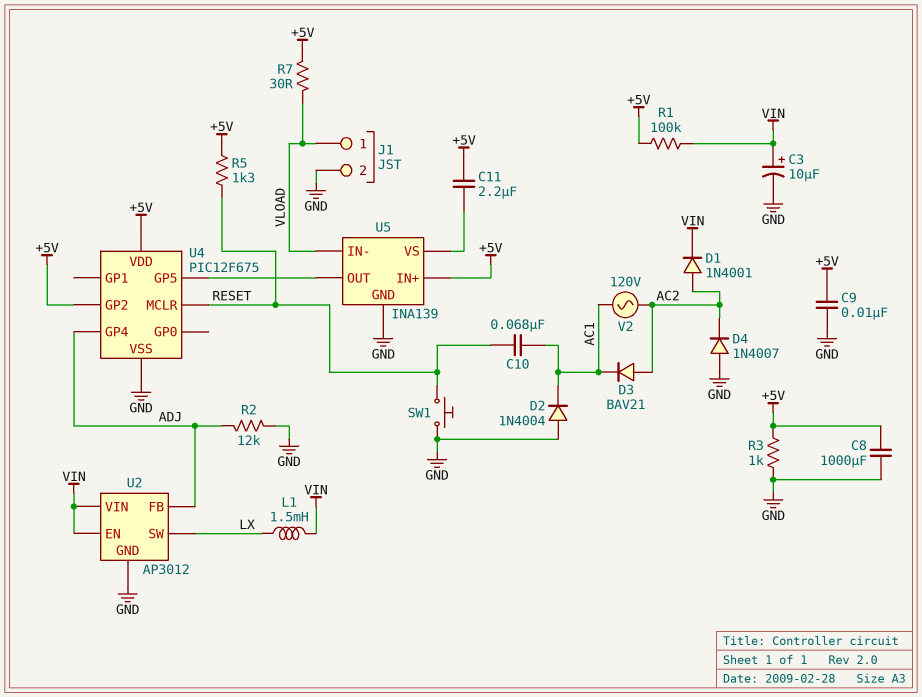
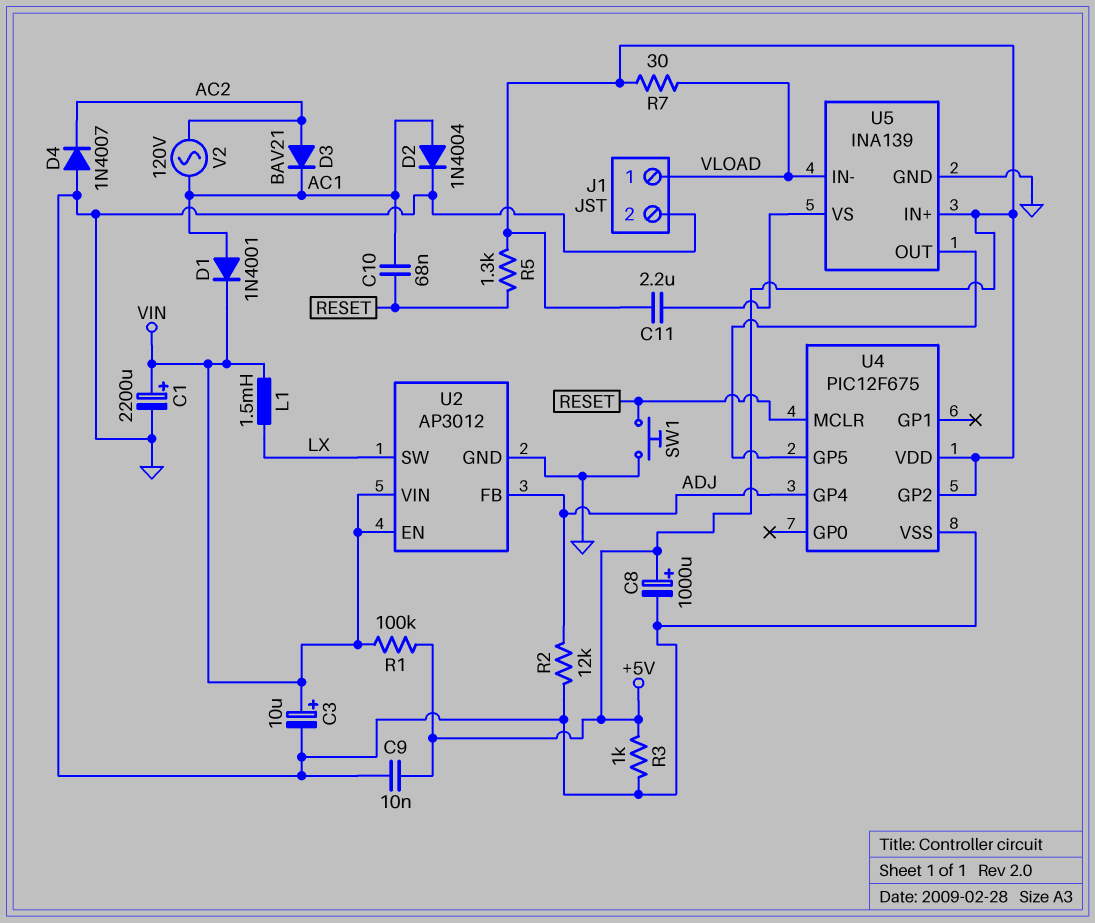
C1: none -> 2200uF (plus VIN, minus GND)
C8: 1000uF (+5V, GND) -> 1000uF (plus +5V, minus GND)
D1: diode 1N4001 (A AC2, K VIN) -> diode 1N4001 (A AC1, K VIN)
D2: diode 1N4004 (A GND, K AC1) -> diode 1N4004 (A AC1, K GND)

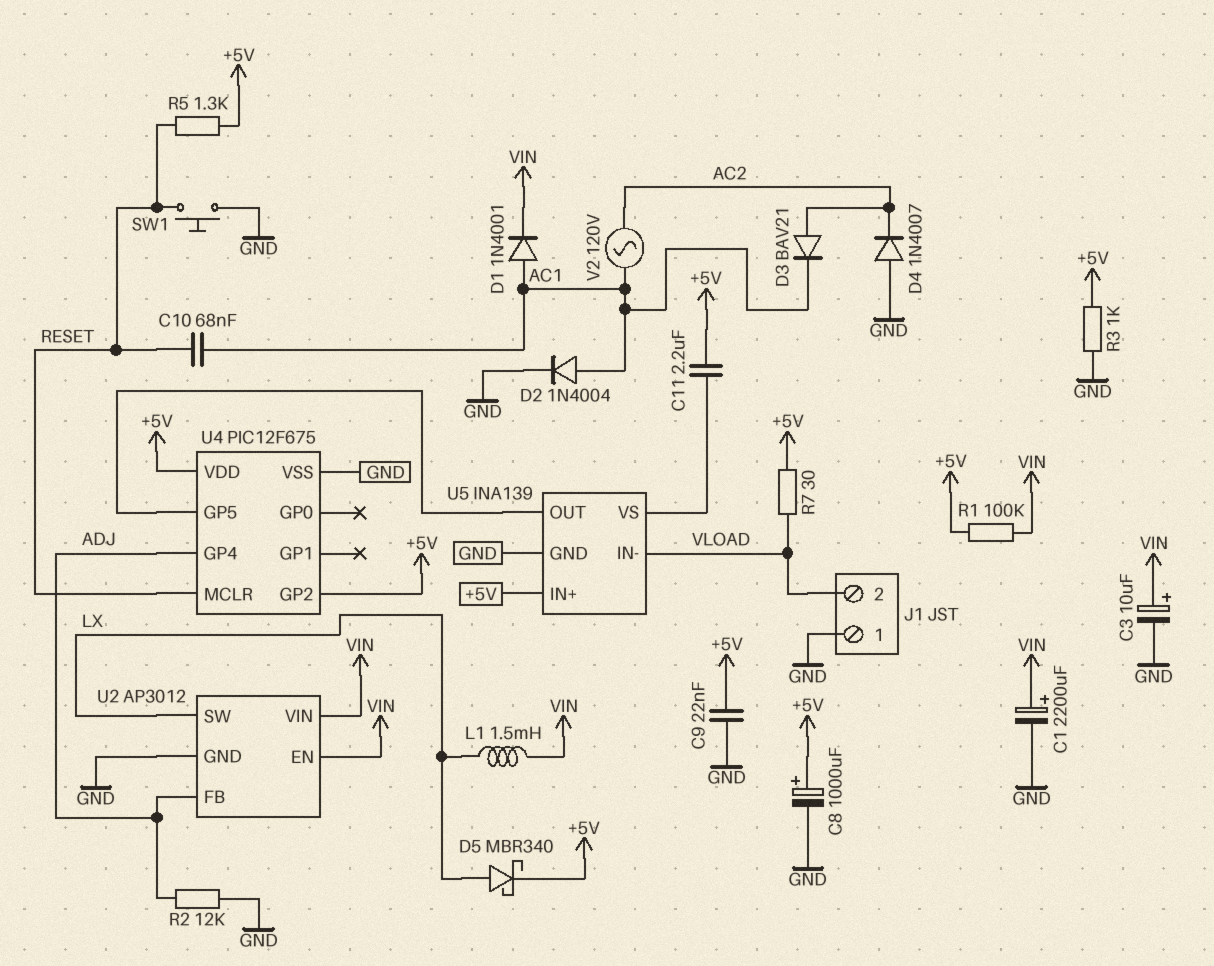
C9: 10nF (+5V, GND) -> 22nF (+5V, GND)
D5: none -> schottky MBR340 (A LX, K +5V)
J1 pin 1: VLOAD -> GND
J1 pin 2: GND -> VLOAD

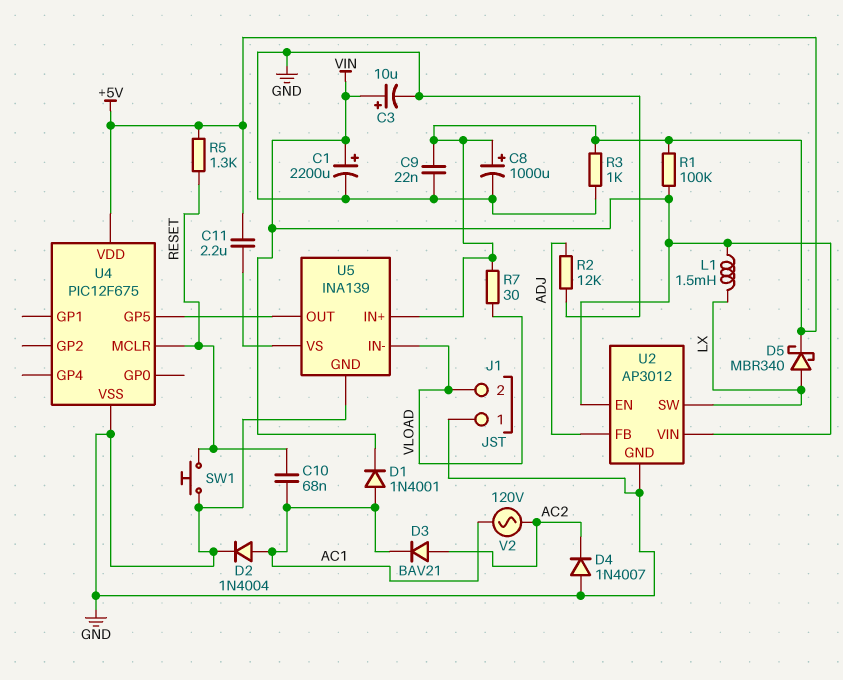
U4 pin GP2: +5V -> none
U4 pin GP4: ADJ -> none

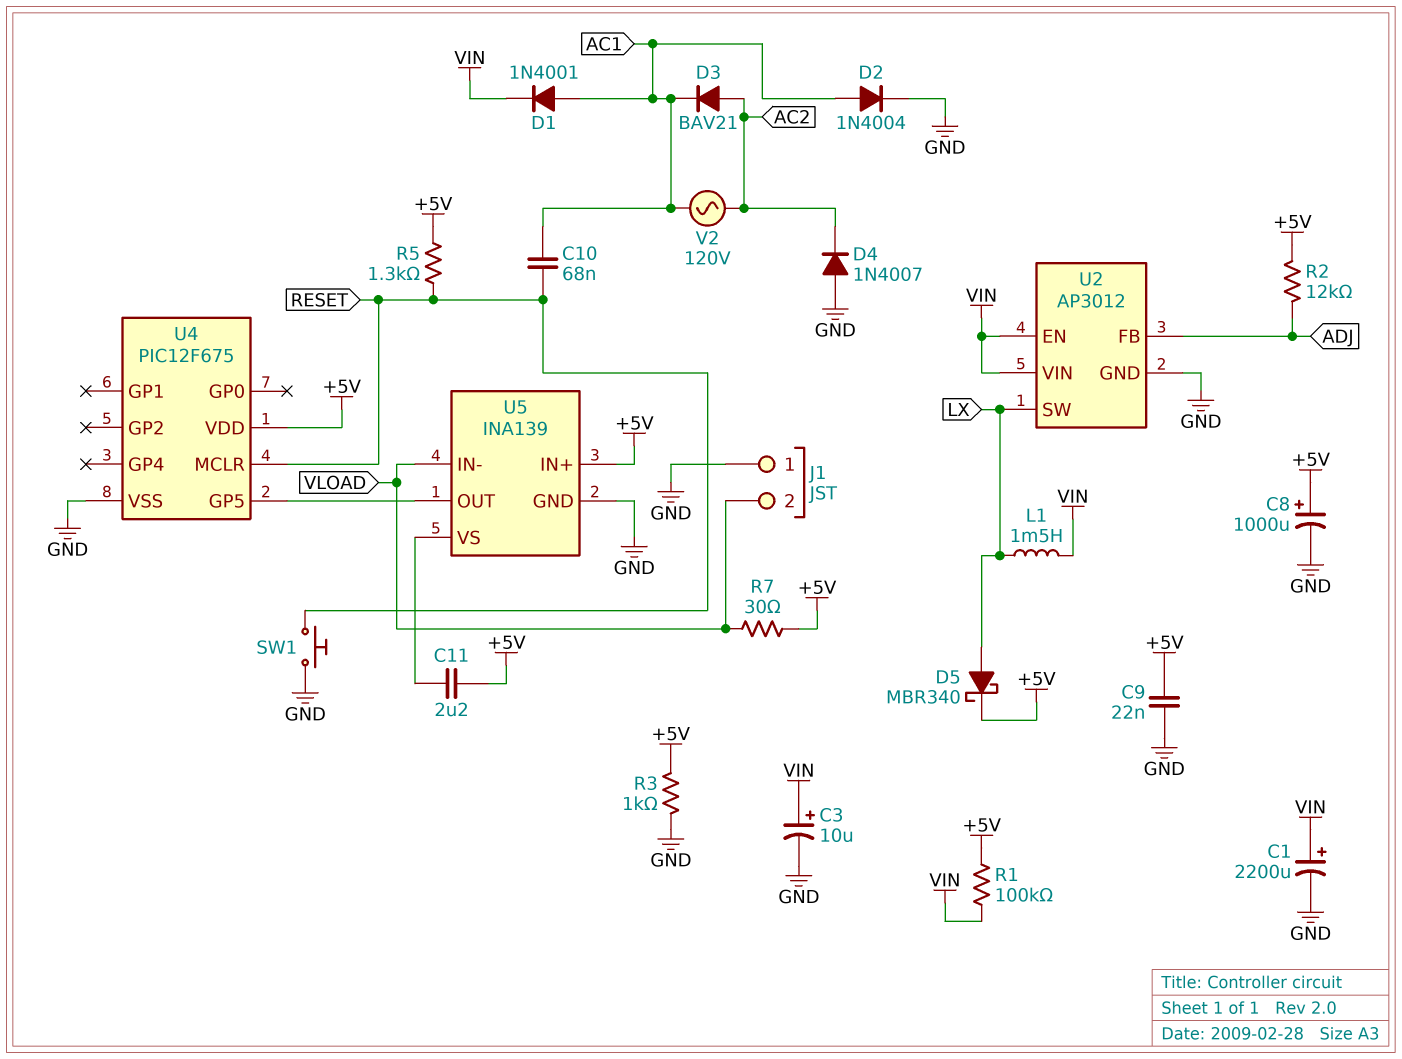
R2: 12k (ADJ, GND) -> 12k (+5V, ADJ)

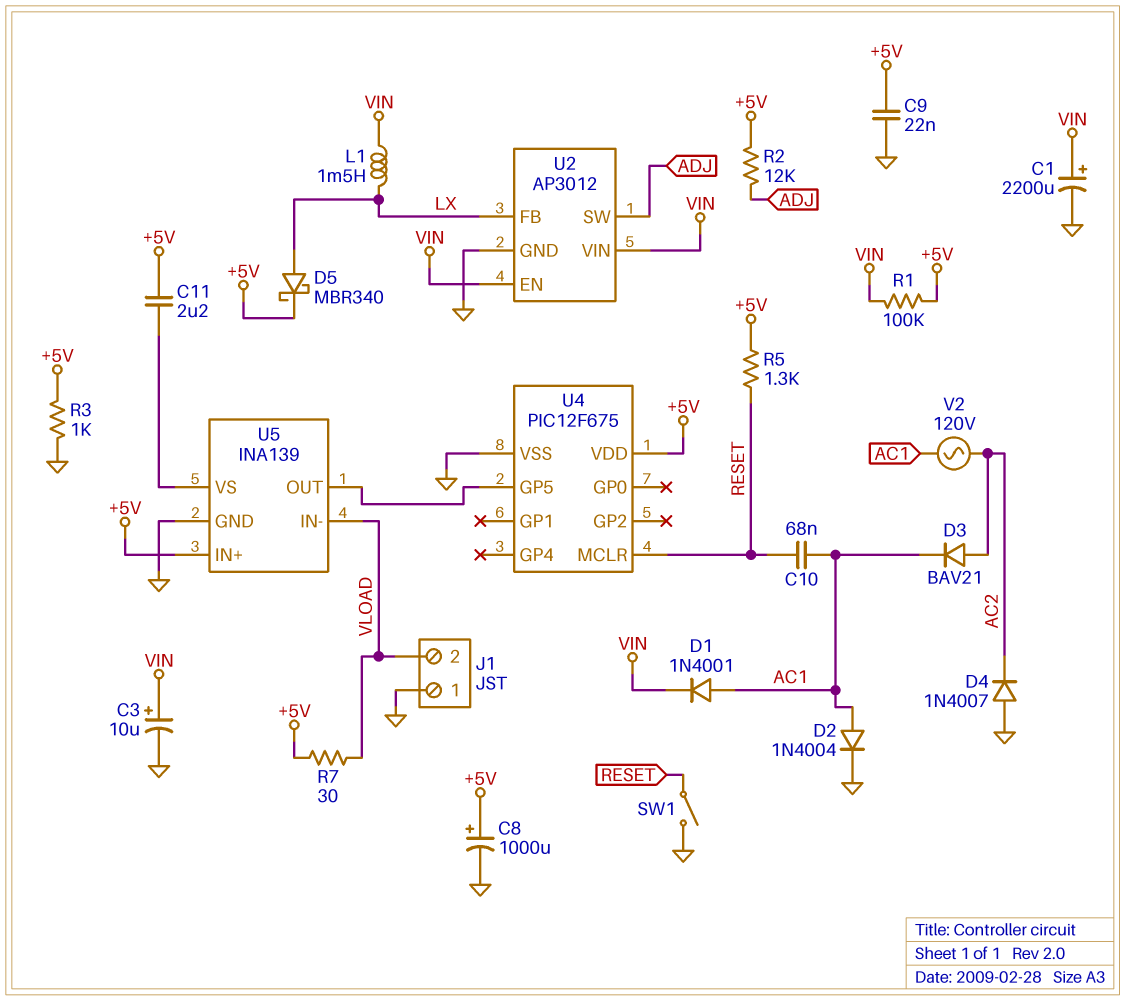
SW1: button (GND, RESET) -> switch (GND, RESET)
U2 pin FB: ADJ -> LX
U2 pin SW: LX -> ADJ

